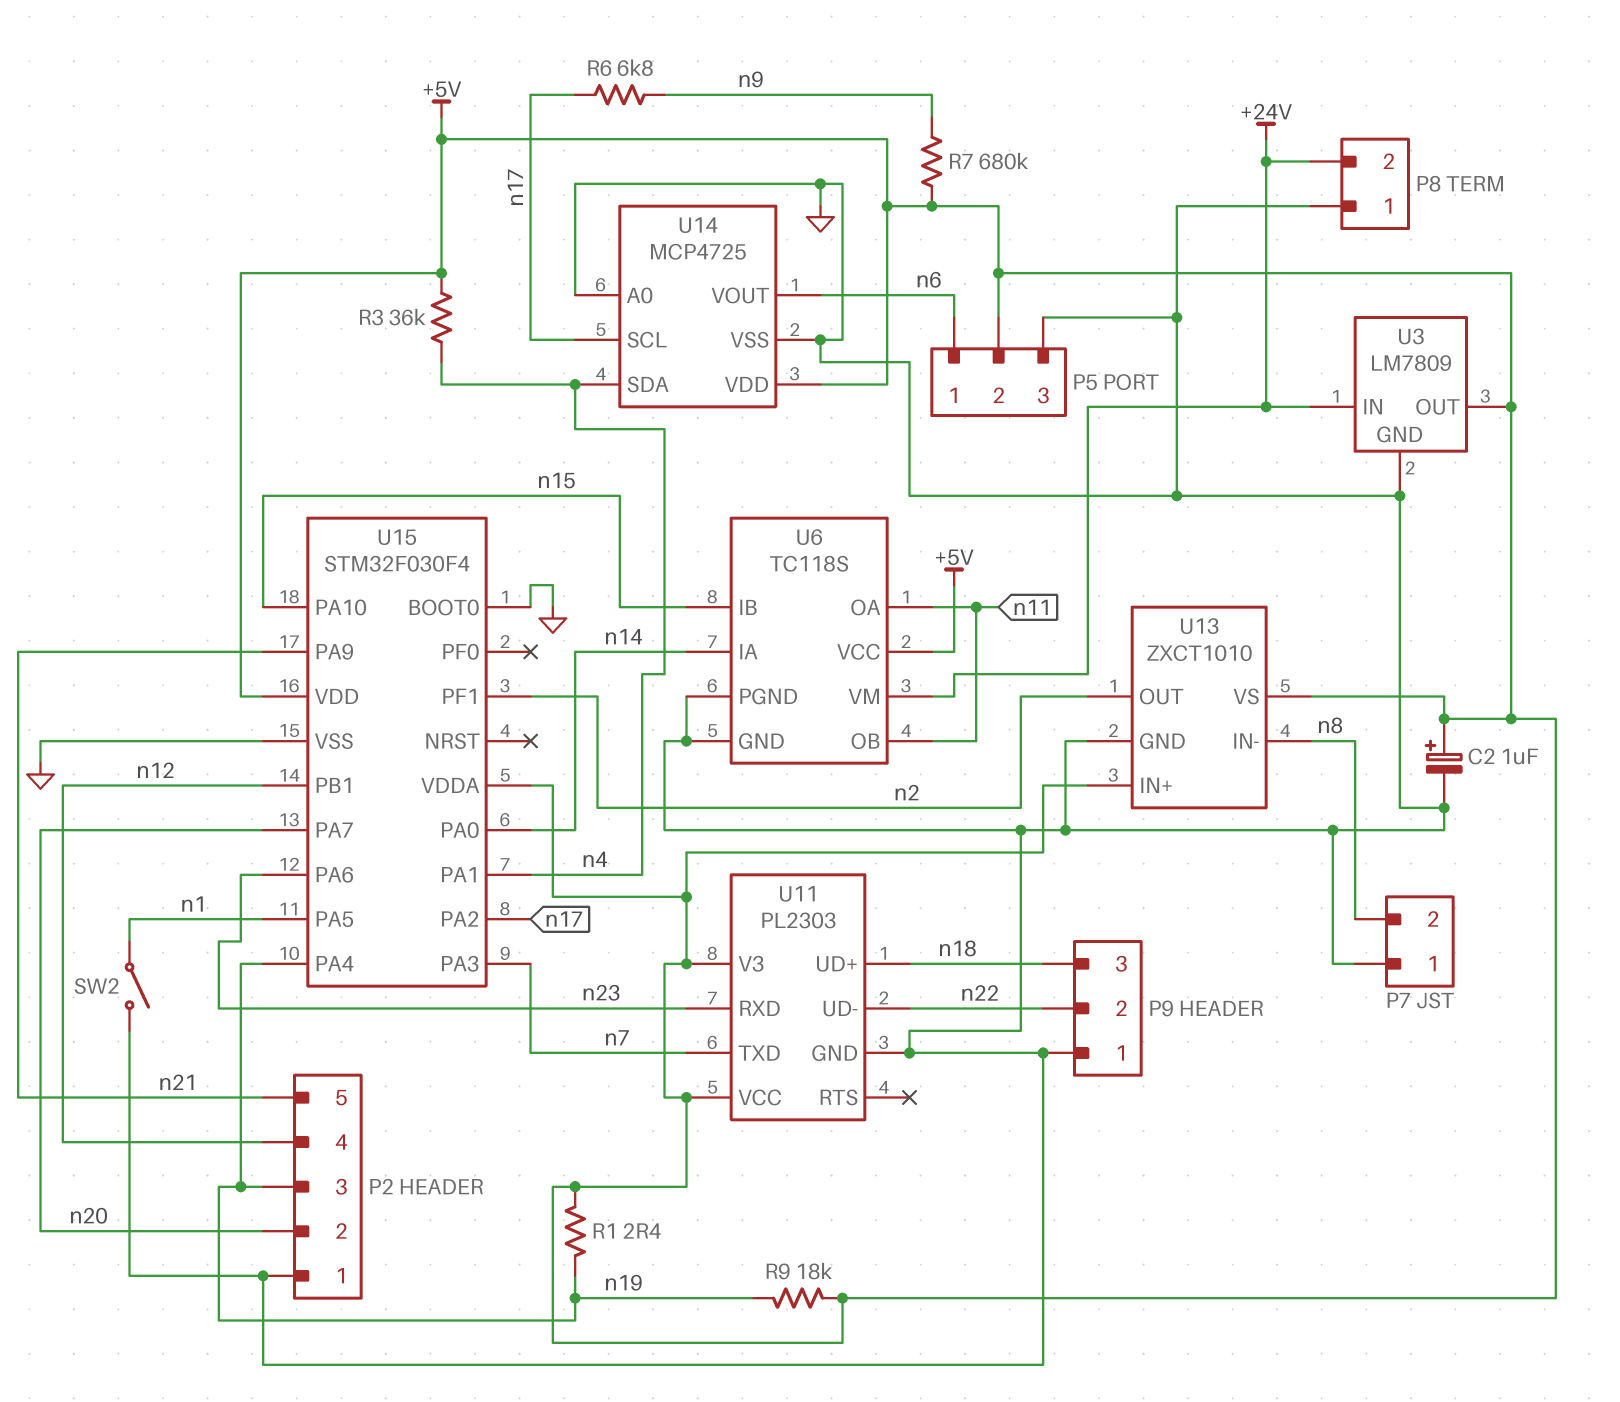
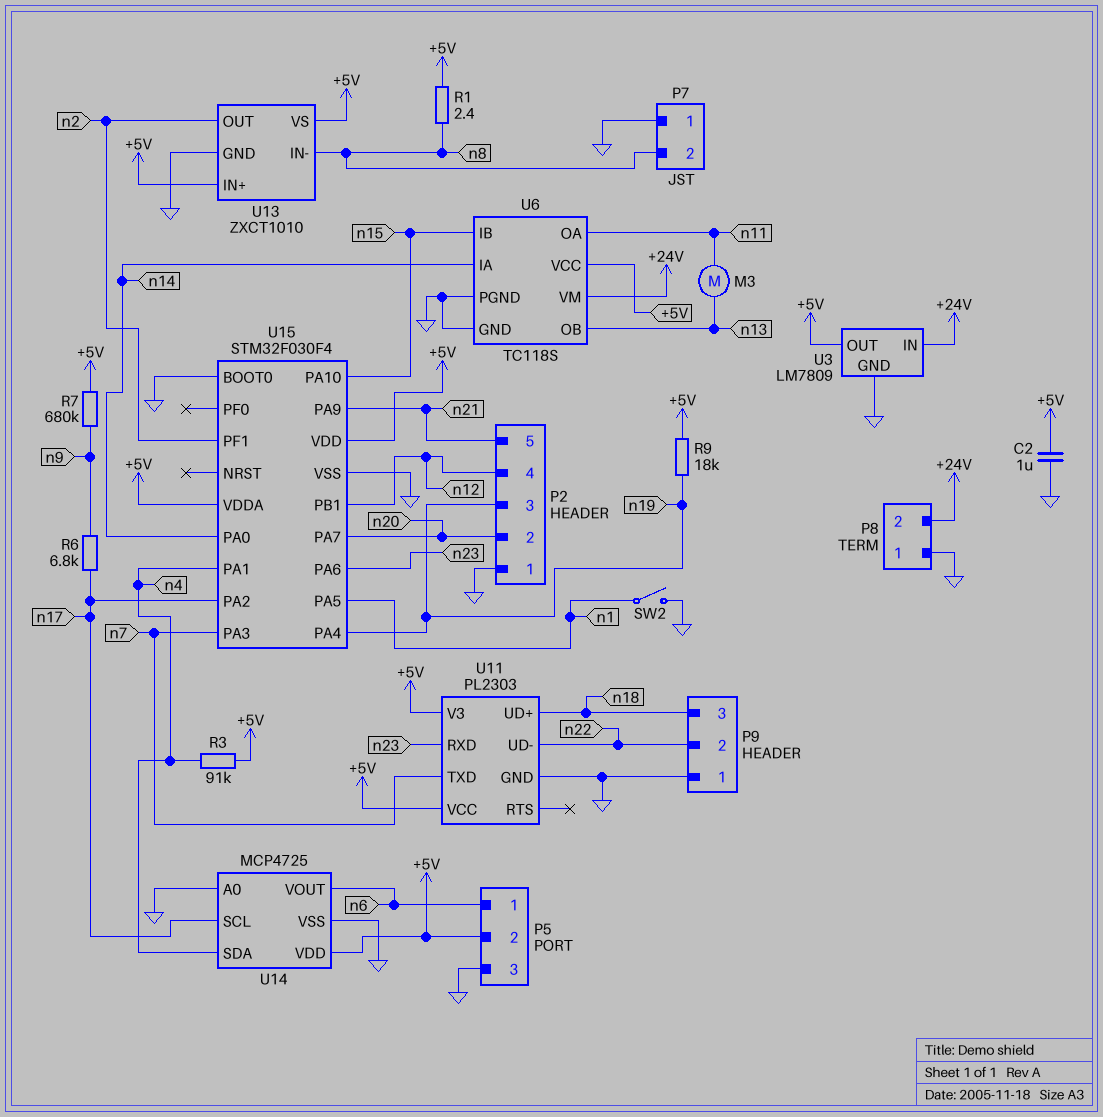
C2: 1uF (plus +5V, minus GND) -> 1uF (+5V, GND)
M3: none -> motor (n11, n13)
R1: 2.4 (+5V, n19) -> 2.4 (+5V, n8)
R3: 36k (+5V, n4) -> 91k (+5V, n4)
U6 pin OB: n11 -> n13

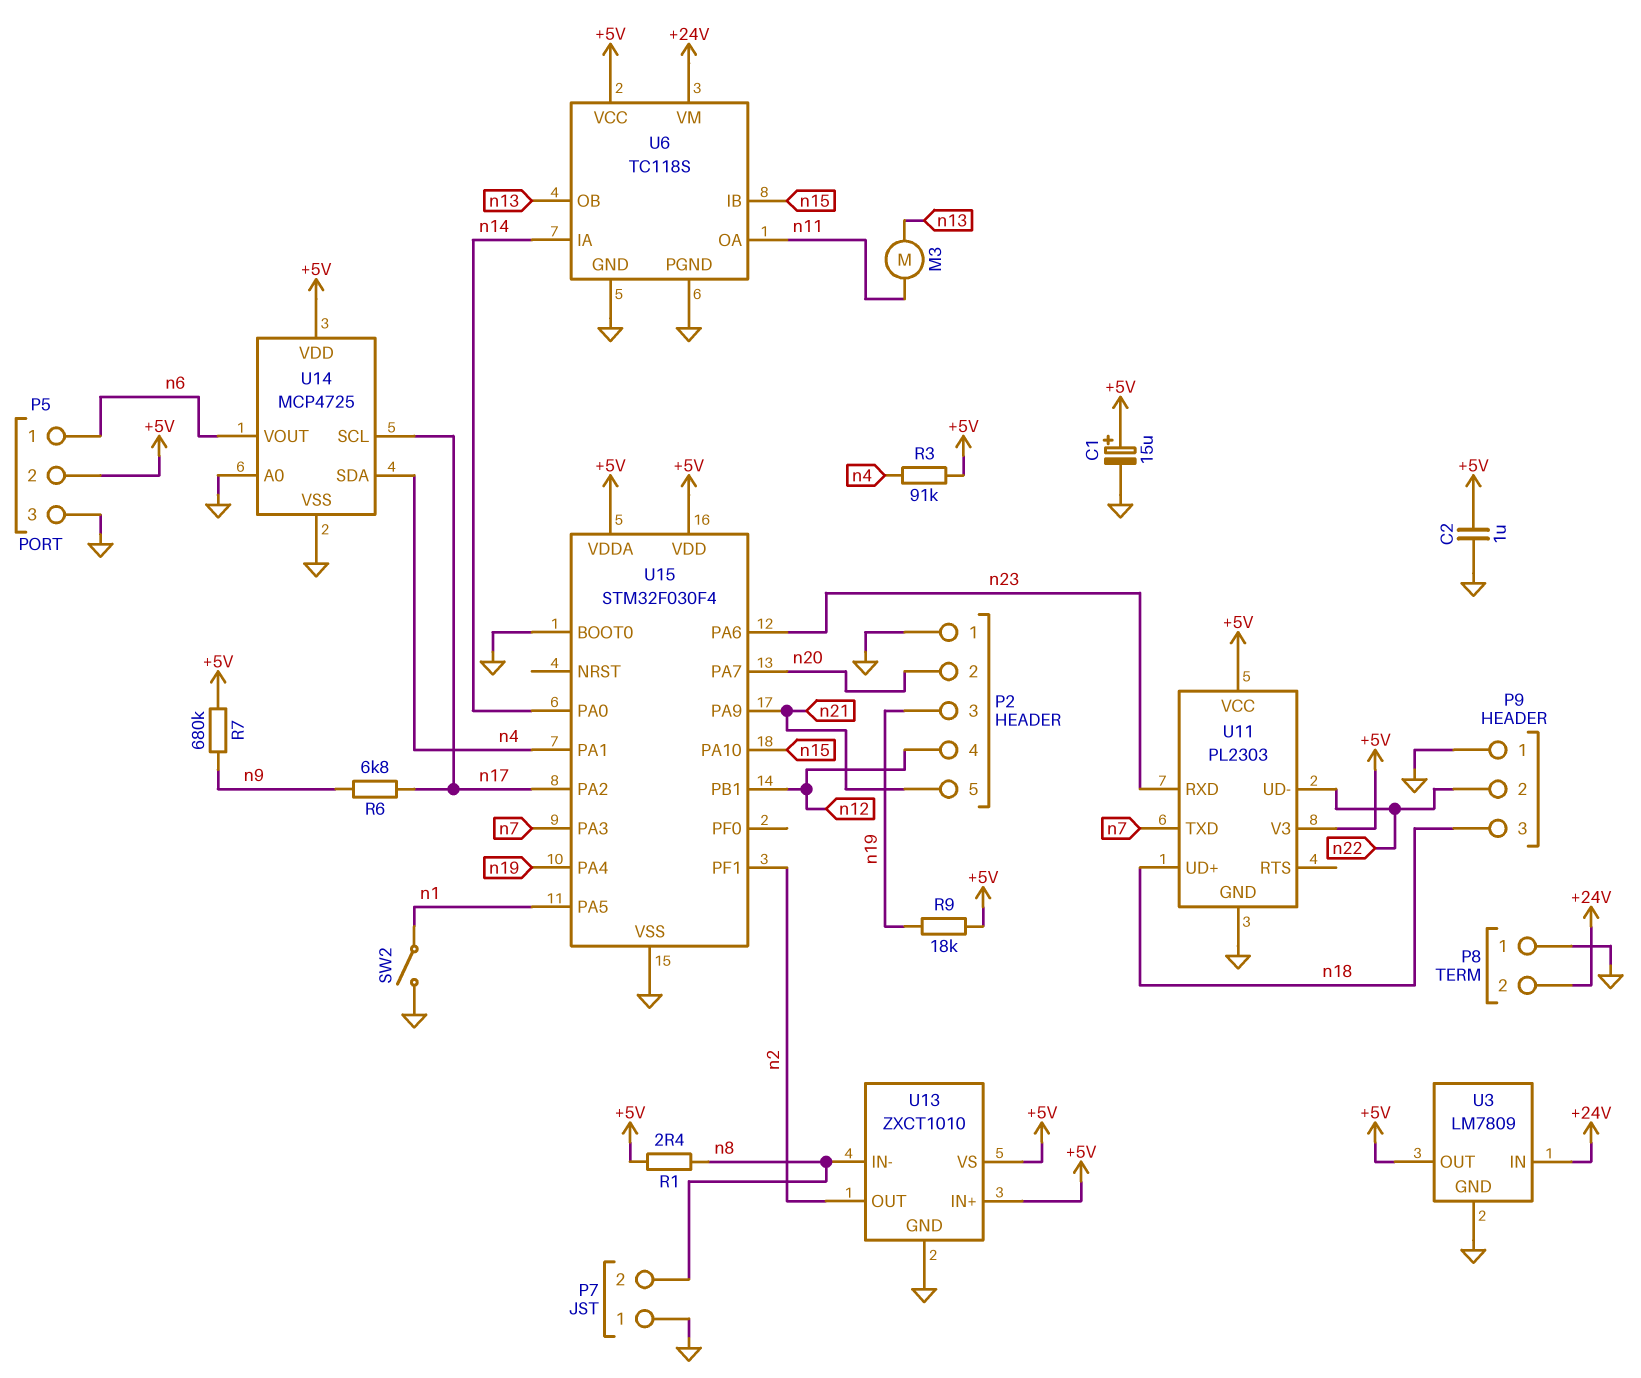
C1: none -> 15uF (plus +5V, minus GND)

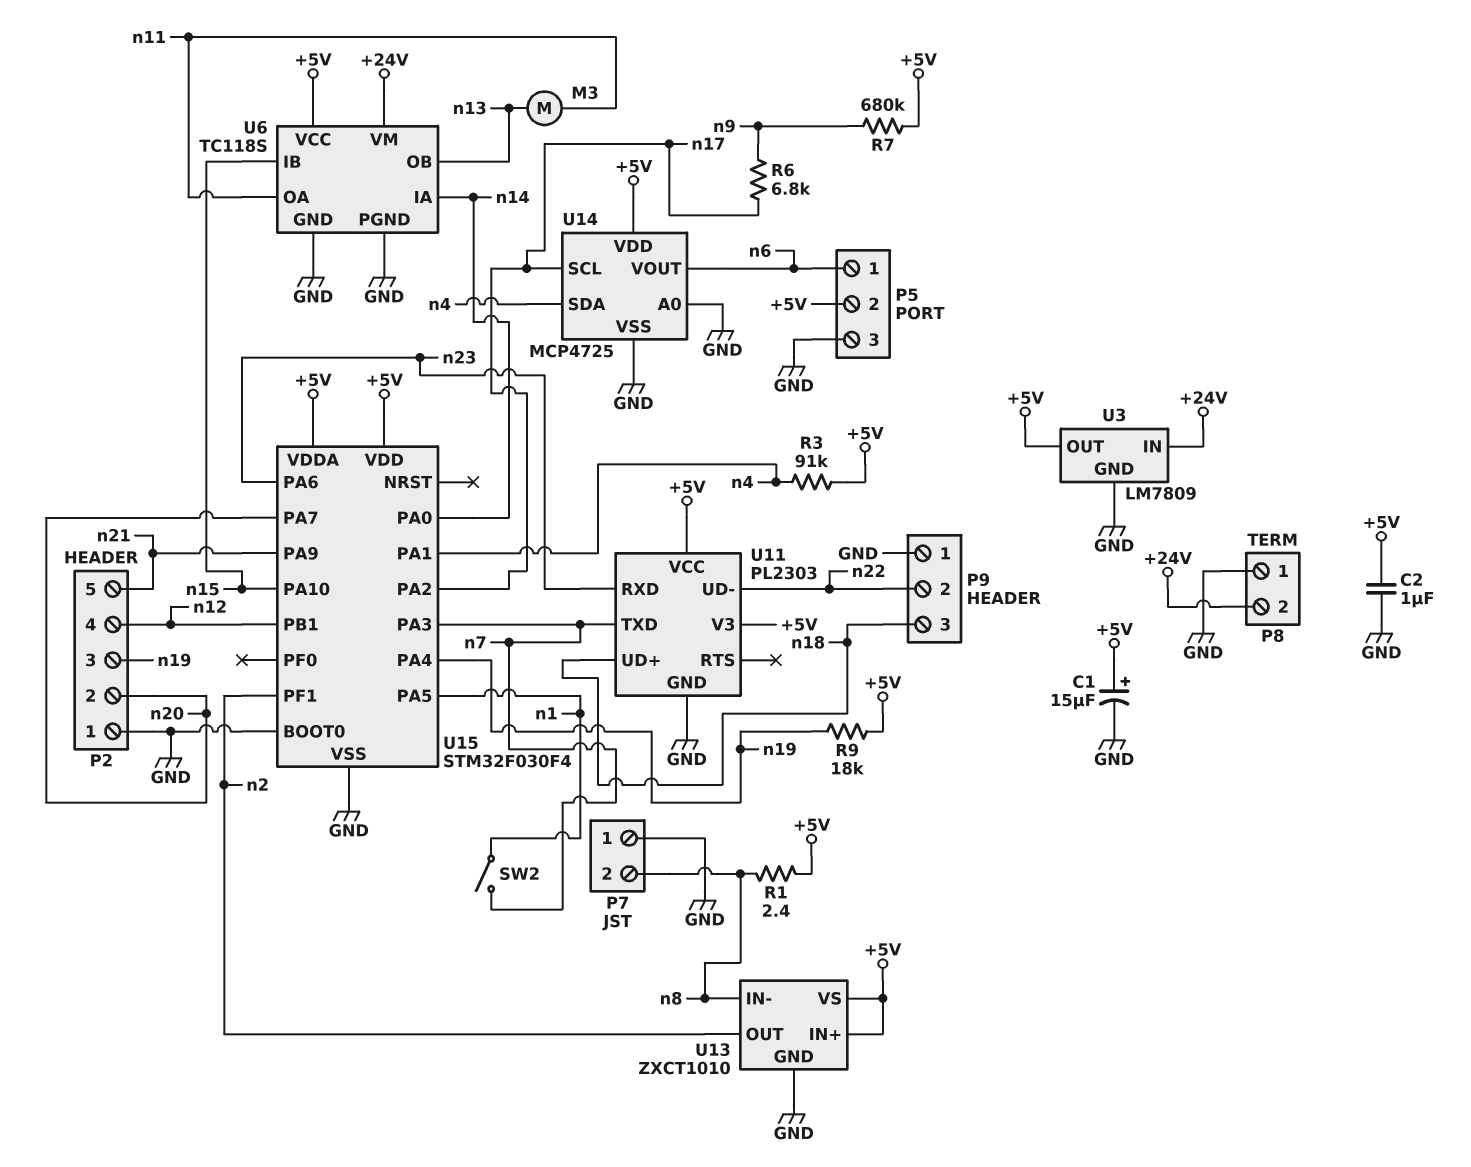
SW2: switch (GND, n1) -> switch (n1, n7)

